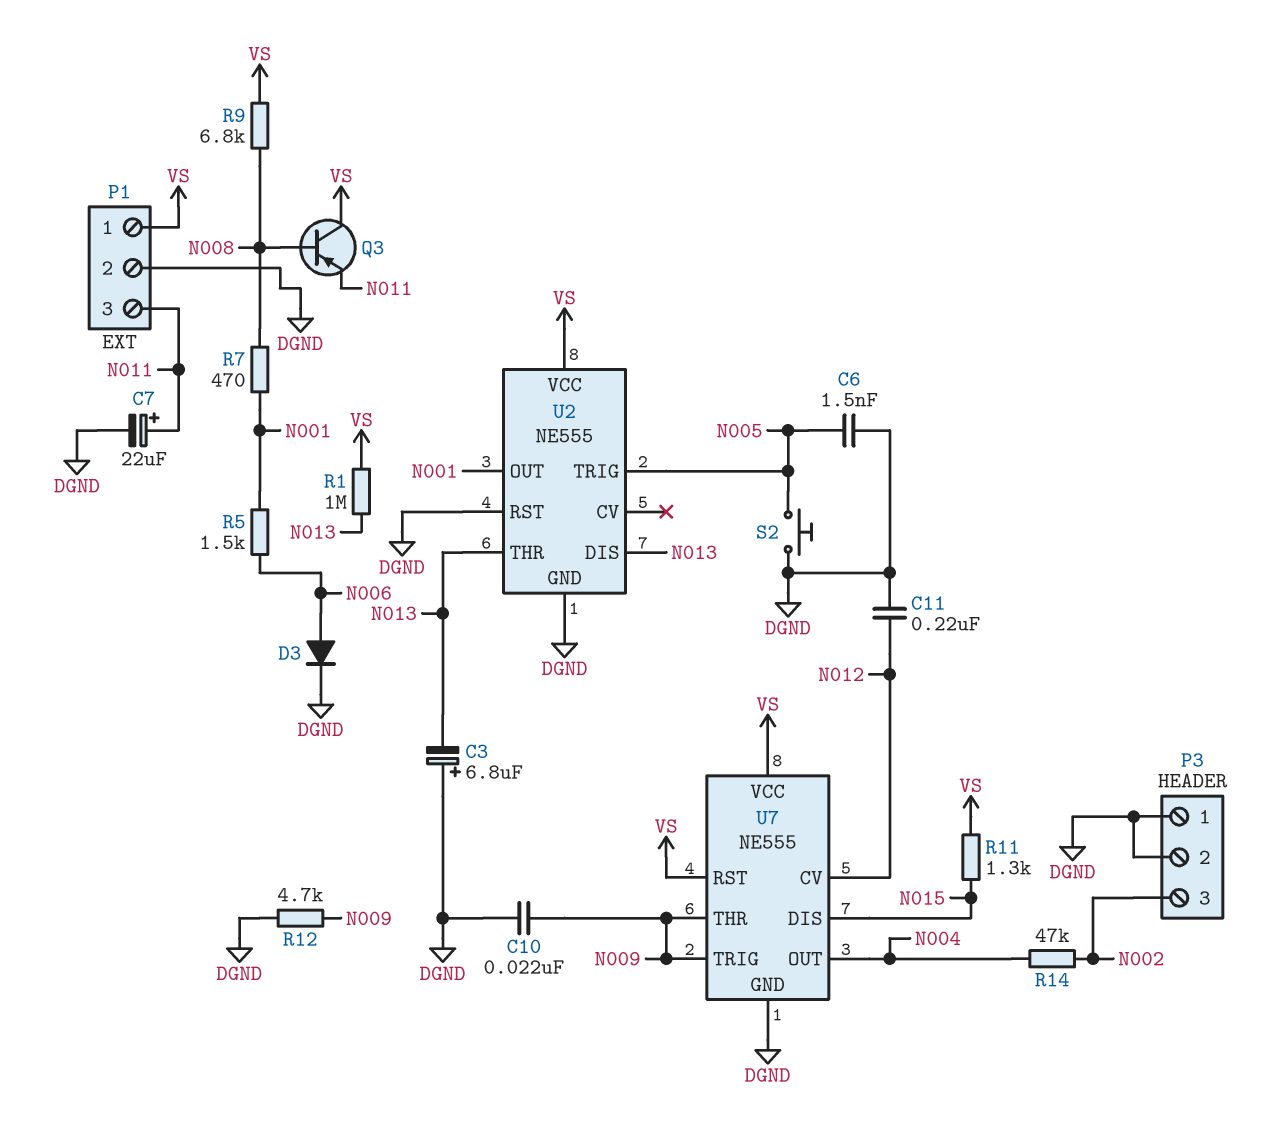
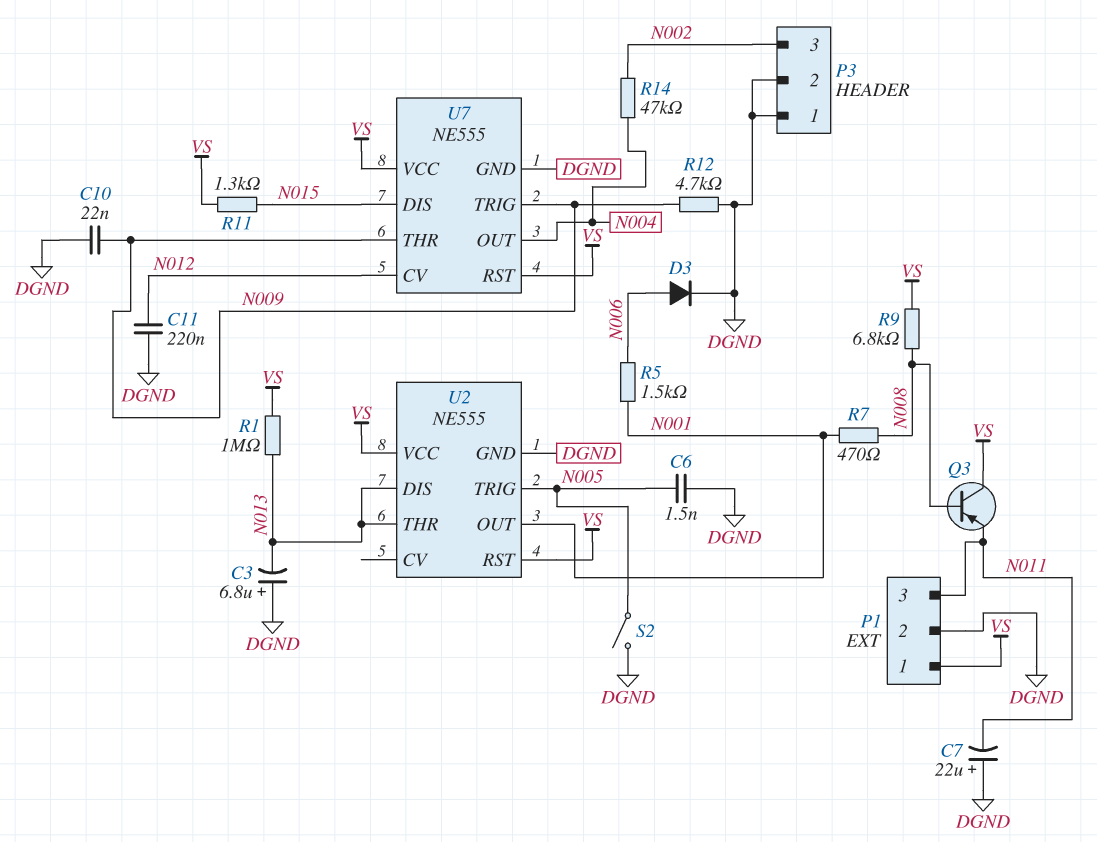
C7: 22uF (plus N011, minus DGND) -> 22uF (plus DGND, minus N011)
S2: button (DGND, N005) -> switch (DGND, N005)
U2 pin RST: DGND -> VS

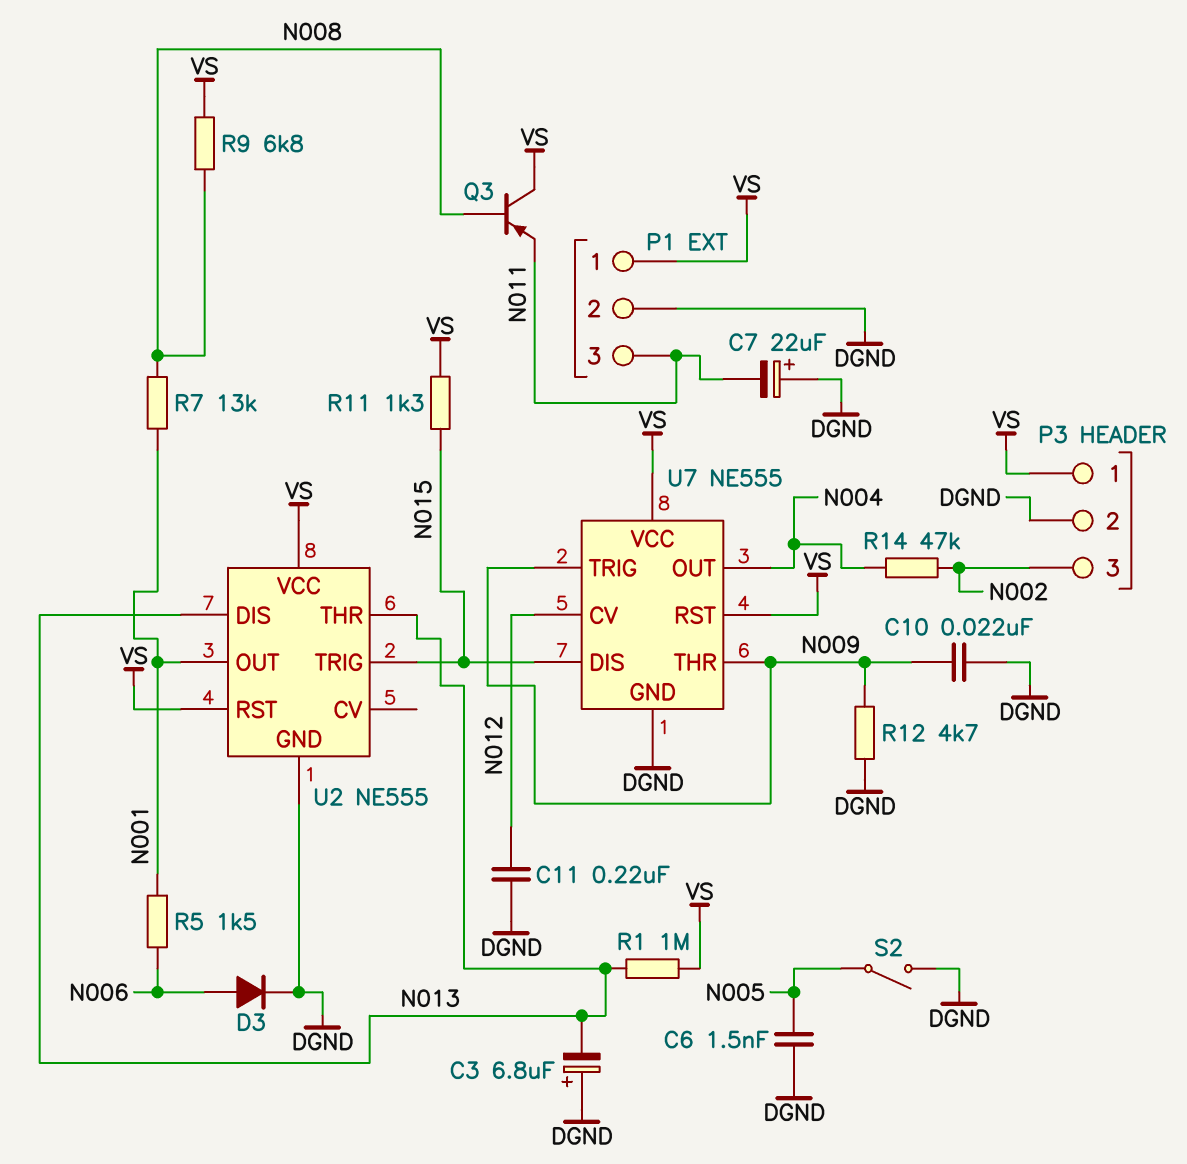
P3 pin 1: DGND -> VS
R7: 470 (N001, N008) -> 13k (N001, N008)
U2 pin TRIG: N005 -> N015

